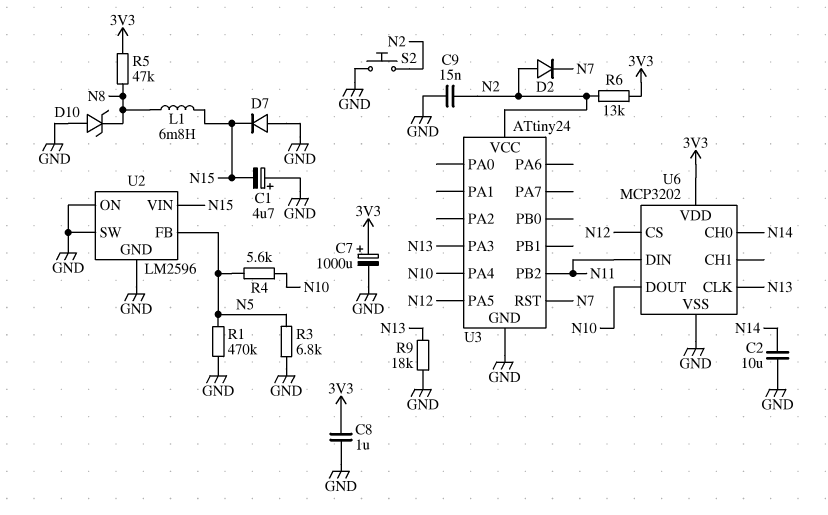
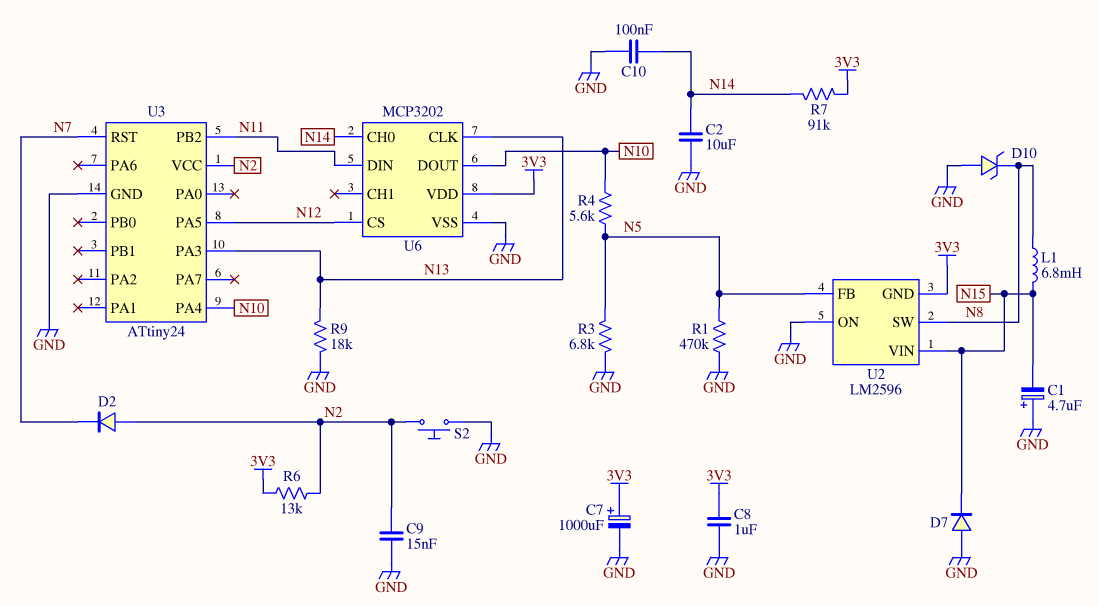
C10: none -> 100nF (GND, N14)
R5: 47k (3V3, N8) -> none
R7: none -> 91k (3V3, N14)
U2 pin GND: GND -> 3V3
U2 pin SW: GND -> N8

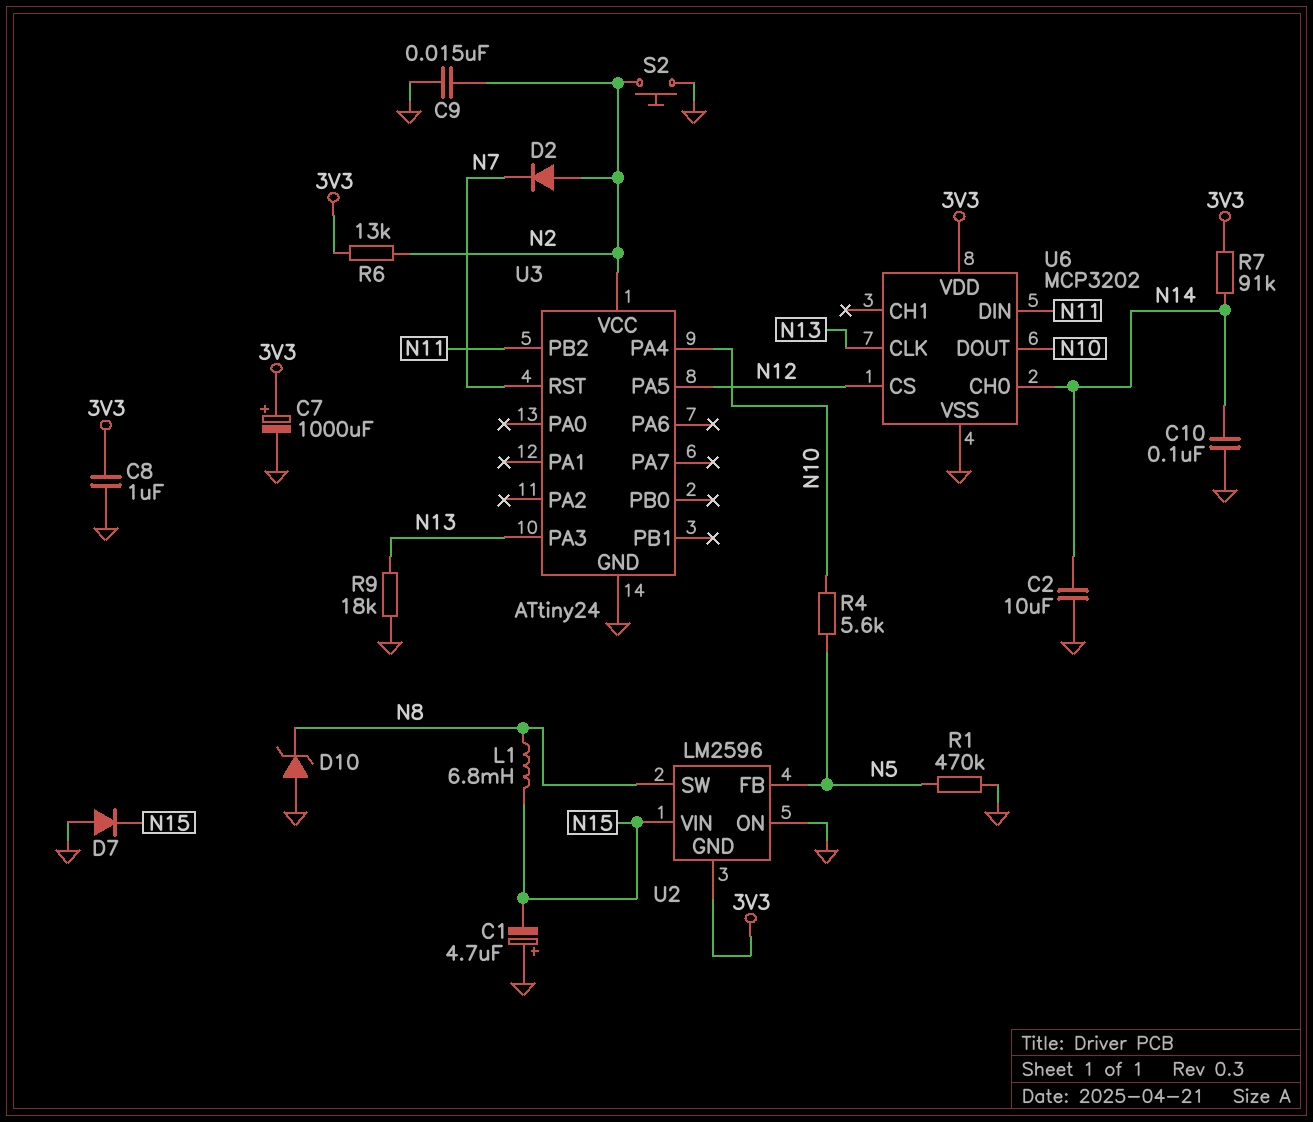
R3: 6.8k (GND, N5) -> none

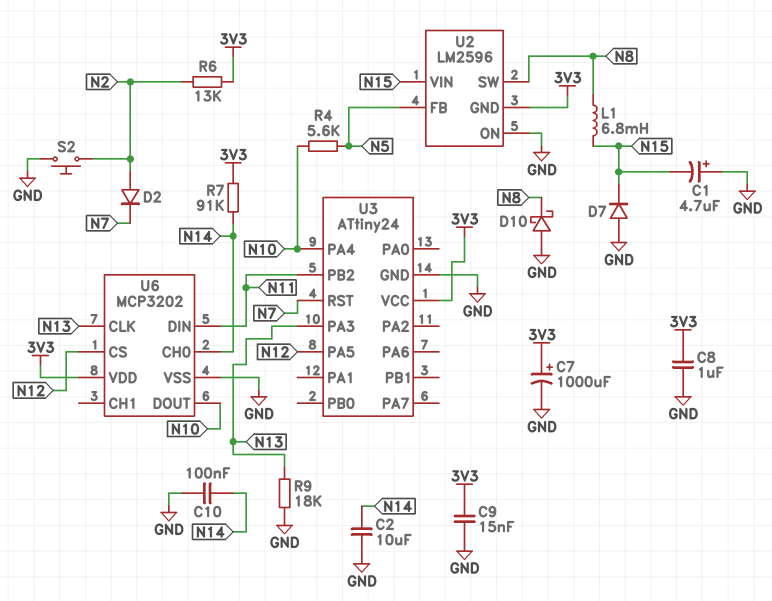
C9: 15nF (GND, N2) -> 15nF (3V3, GND)
D10: zener (A GND, K N8) -> schottky (A GND, K N8)
R1: 470k (GND, N5) -> none
U3 pin VCC: N2 -> 3V3

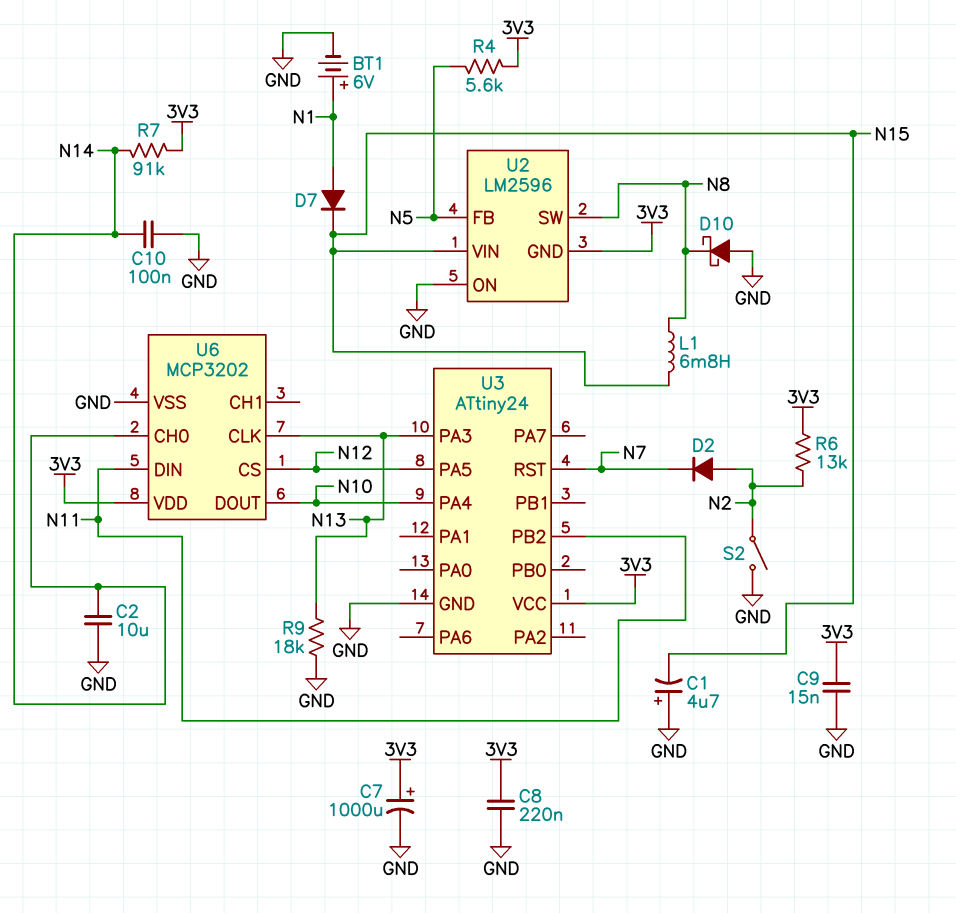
BT1: none -> 6V (plus N1, minus GND)
C8: 1uF (3V3, GND) -> 220nF (3V3, GND)
D7: diode (A GND, K N15) -> diode (A N1, K N15)
R4: 5.6k (N5, N10) -> 5.6k (3V3, N5)
S2: button (GND, N2) -> switch (GND, N2)

